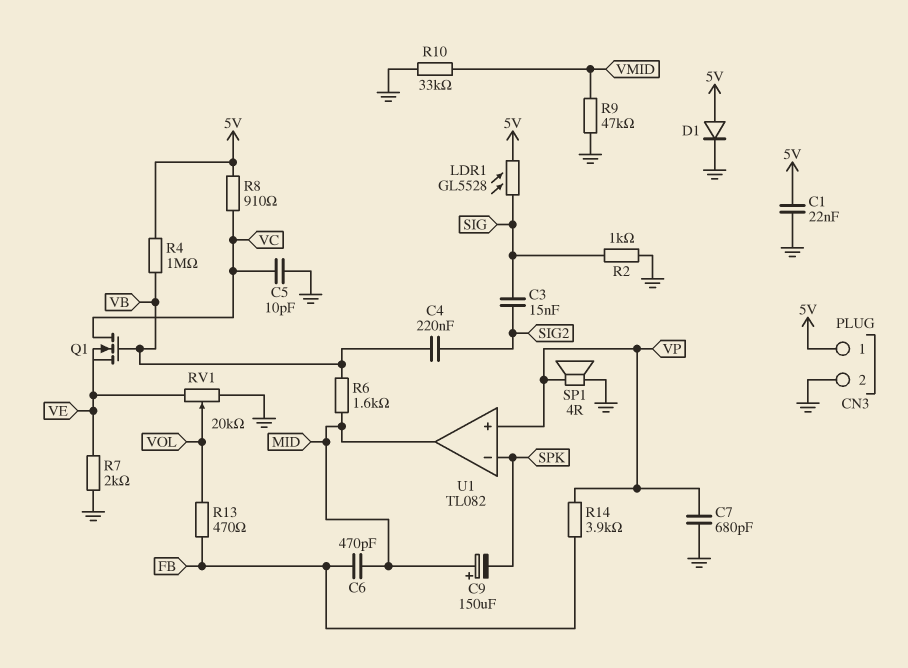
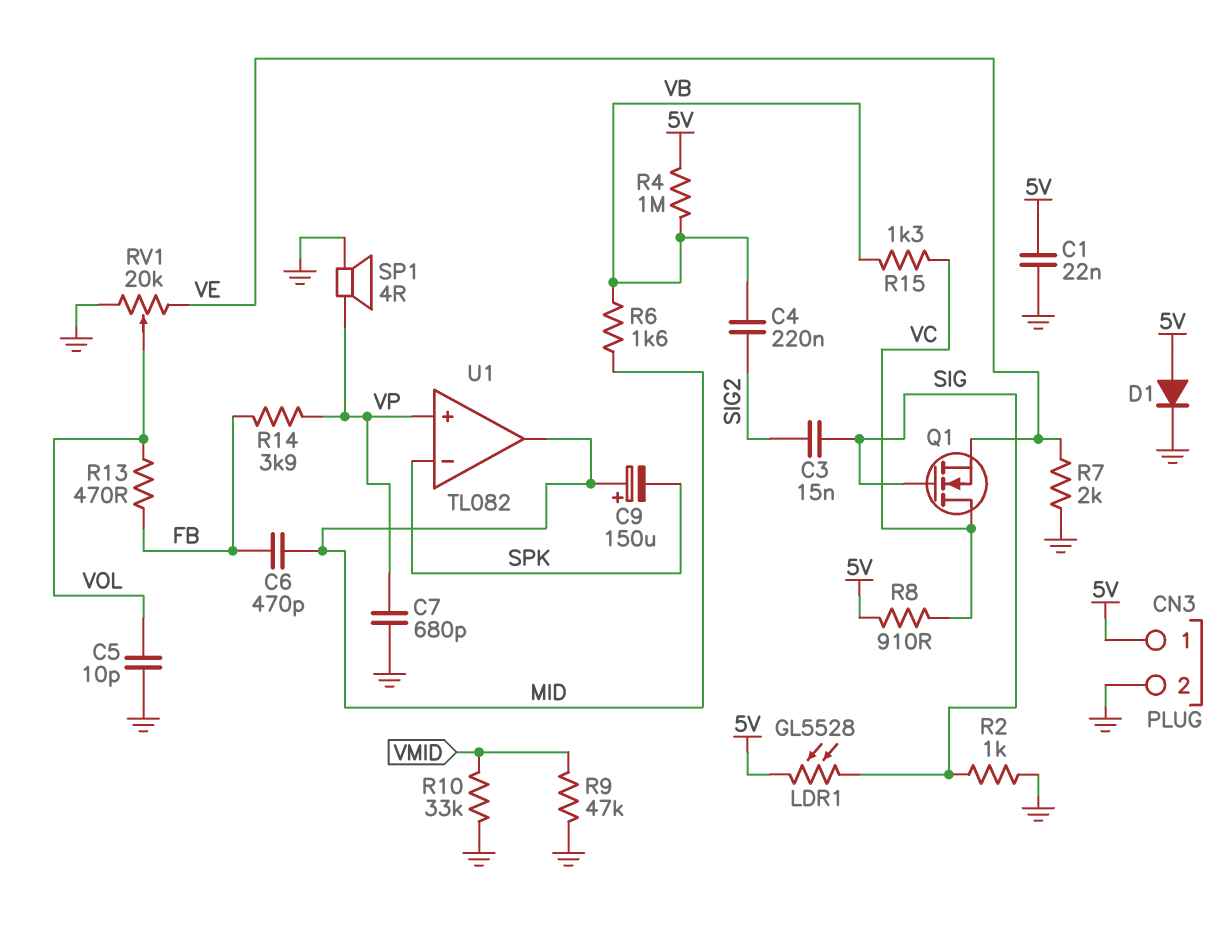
C5: 10pF (GND, VC) -> 10pF (GND, VOL)
Q1: NMOS (G VB, D VC, S VE) -> NMOS (G SIG, D VC, S VE)
R15: none -> 1.3k (VB, VC)

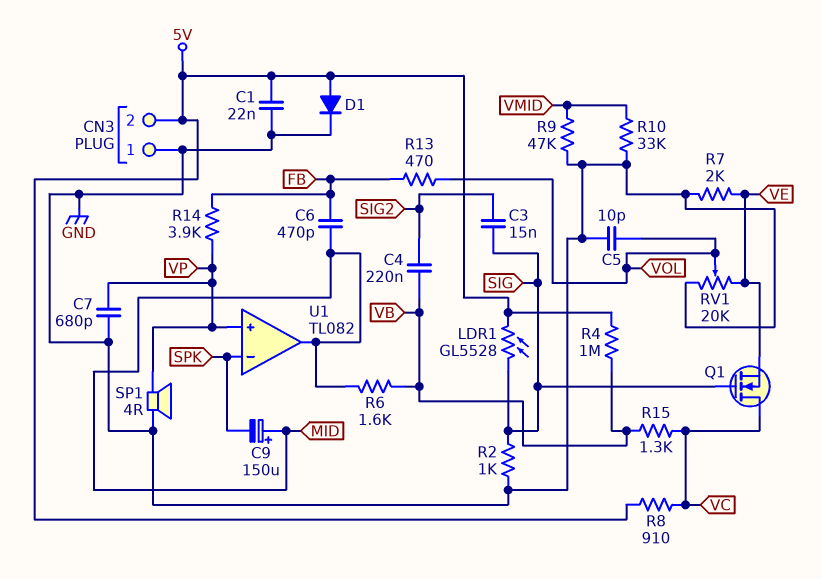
CN3 pin 1: 5V -> GND
CN3 pin 2: GND -> 5V

